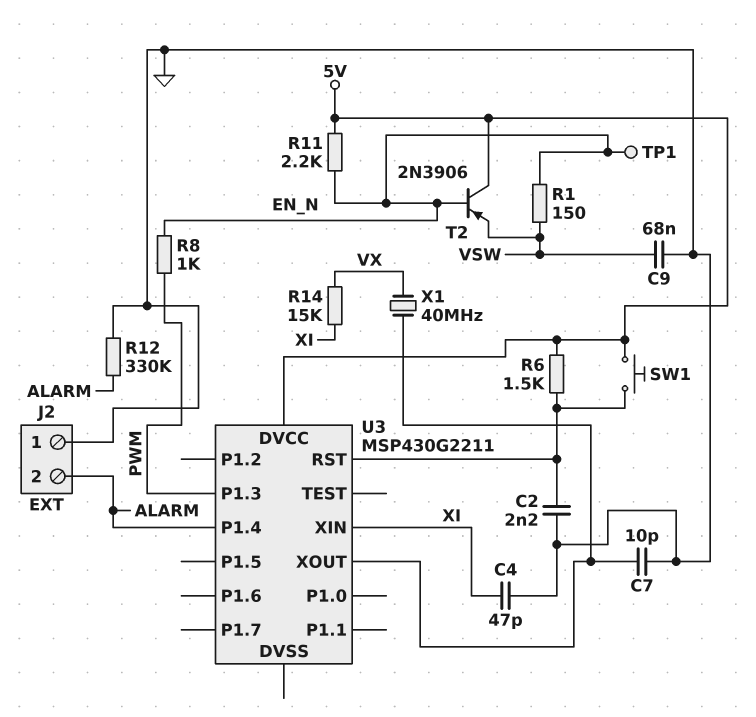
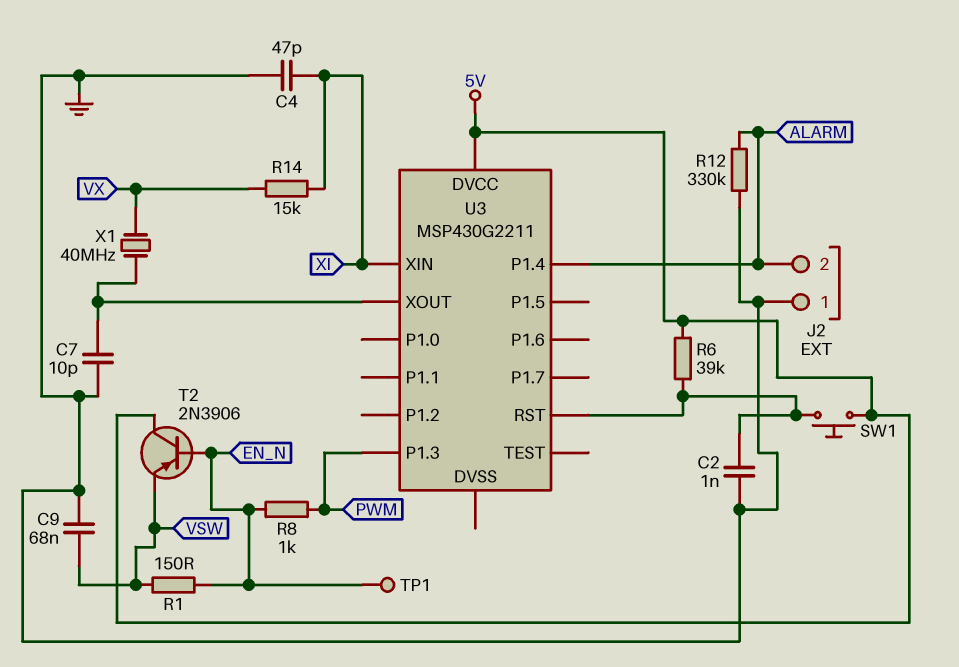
C2: 2.2nF (GND, U3/RST) -> 1nF (GND, U3/RST)
R6: 1.5k (5V, U3/RST) -> 39k (5V, U3/RST)
R11: 2.2k (5V, EN_N) -> none

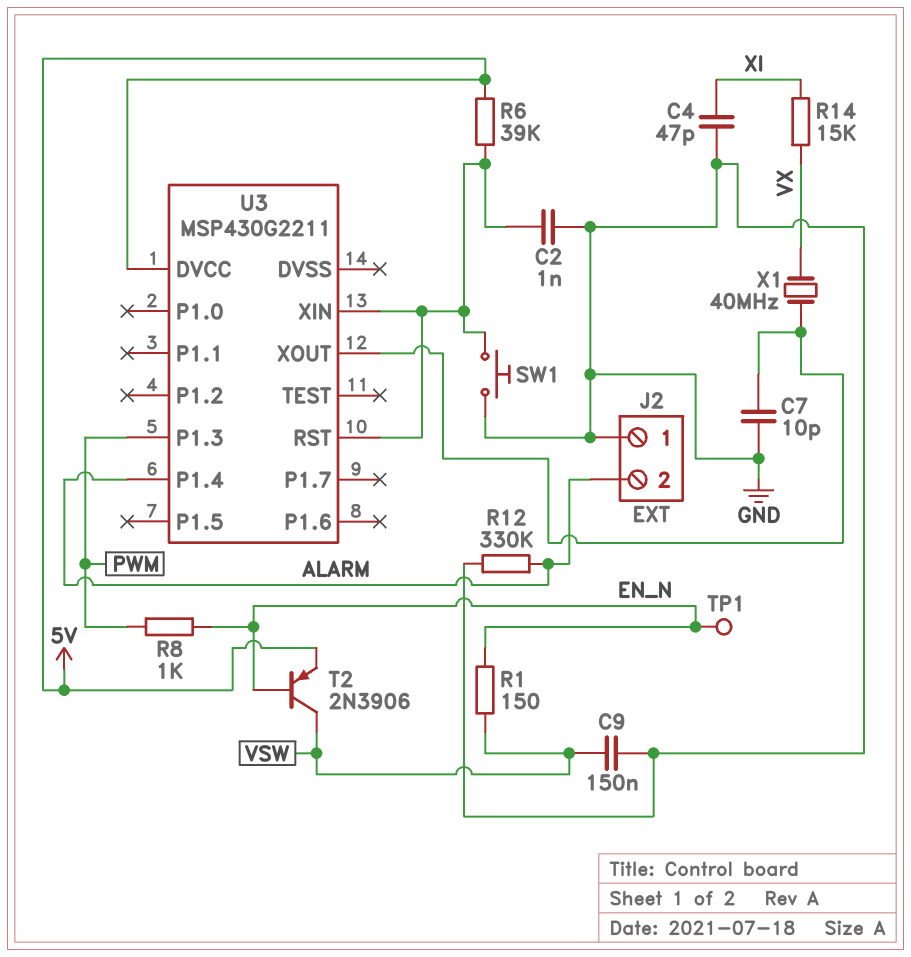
C9: 68nF (GND, VSW) -> 150nF (GND, VSW)
SW1: button (5V, U3/RST) -> button (GND, U3/RST)
T2: PNP 2N3906 (B EN_N, C 5V, E VSW) -> PNP 2N3906 (B EN_N, C VSW, E 5V)
U3 pin XIN: XI -> U3/RST

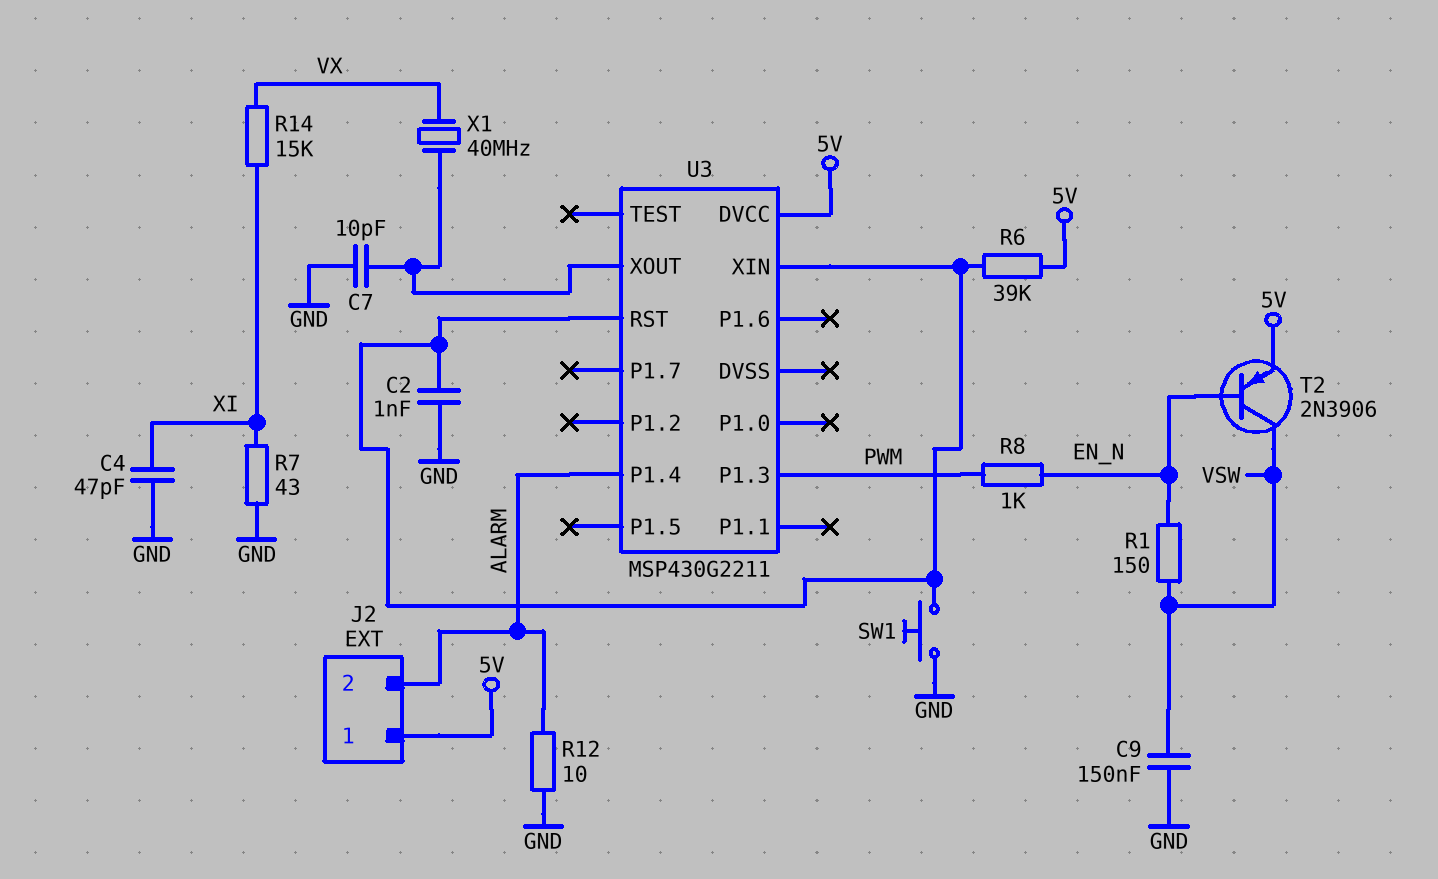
J2 pin 1: GND -> 5V
R7: none -> 43 (GND, XI)
R12: 330k (ALARM, GND) -> 10 (ALARM, GND)
TP1: test point (EN_N) -> none

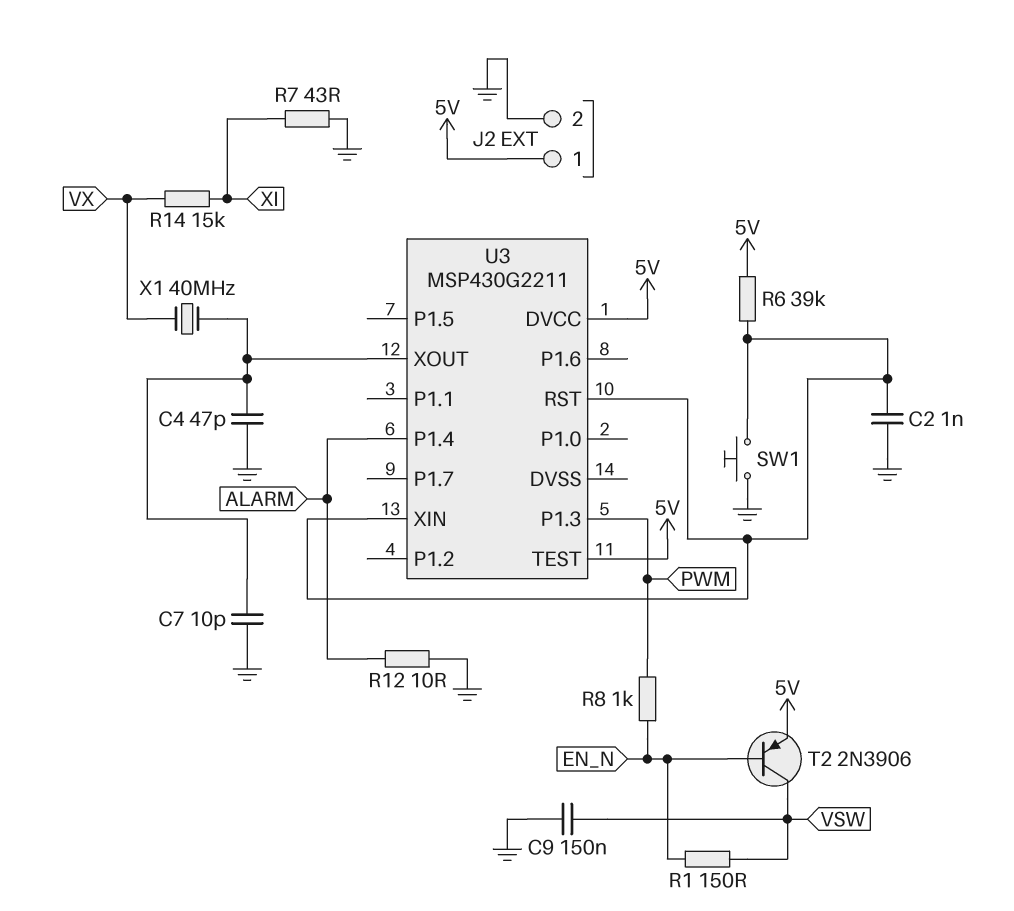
C4: 47pF (GND, XI) -> 47pF (GND, U3/XOUT)
J2 pin 2: ALARM -> GND
U3 pin TEST: none -> 5V

